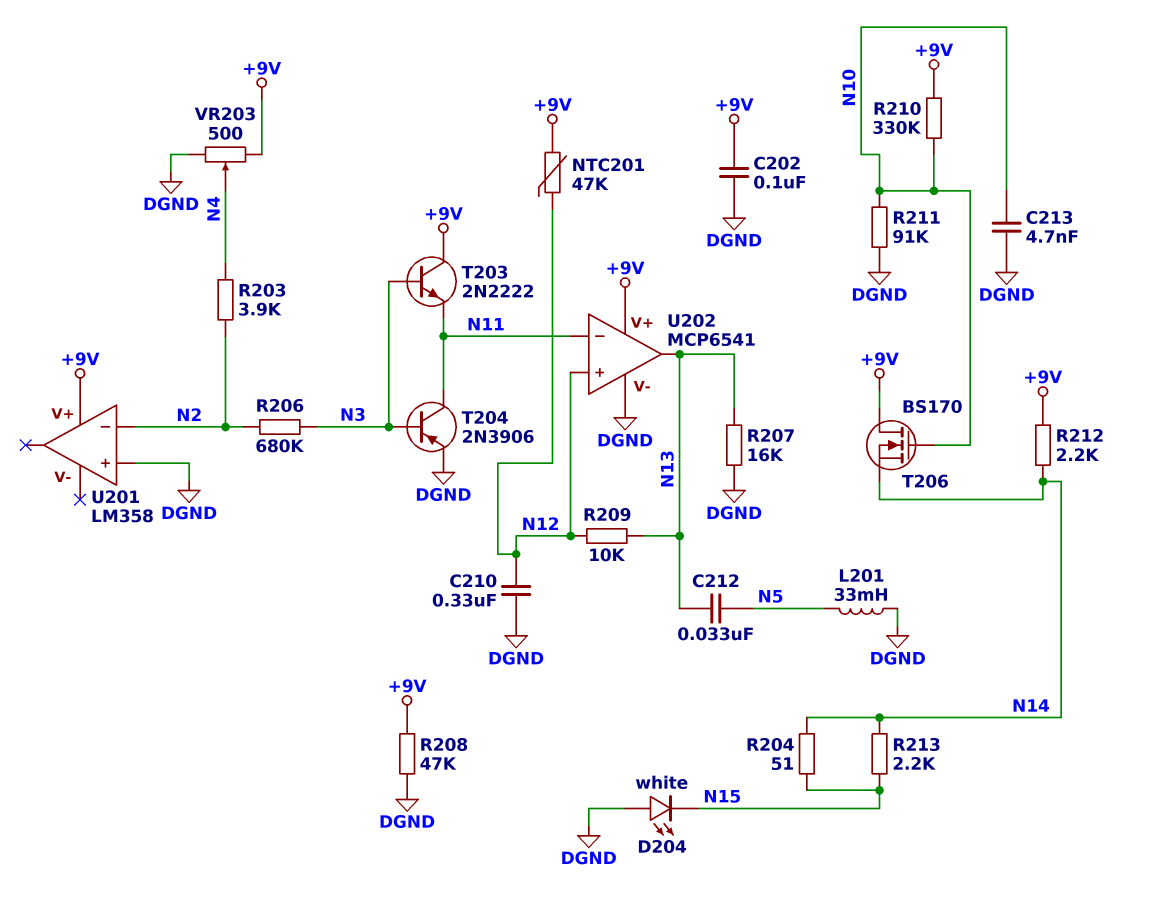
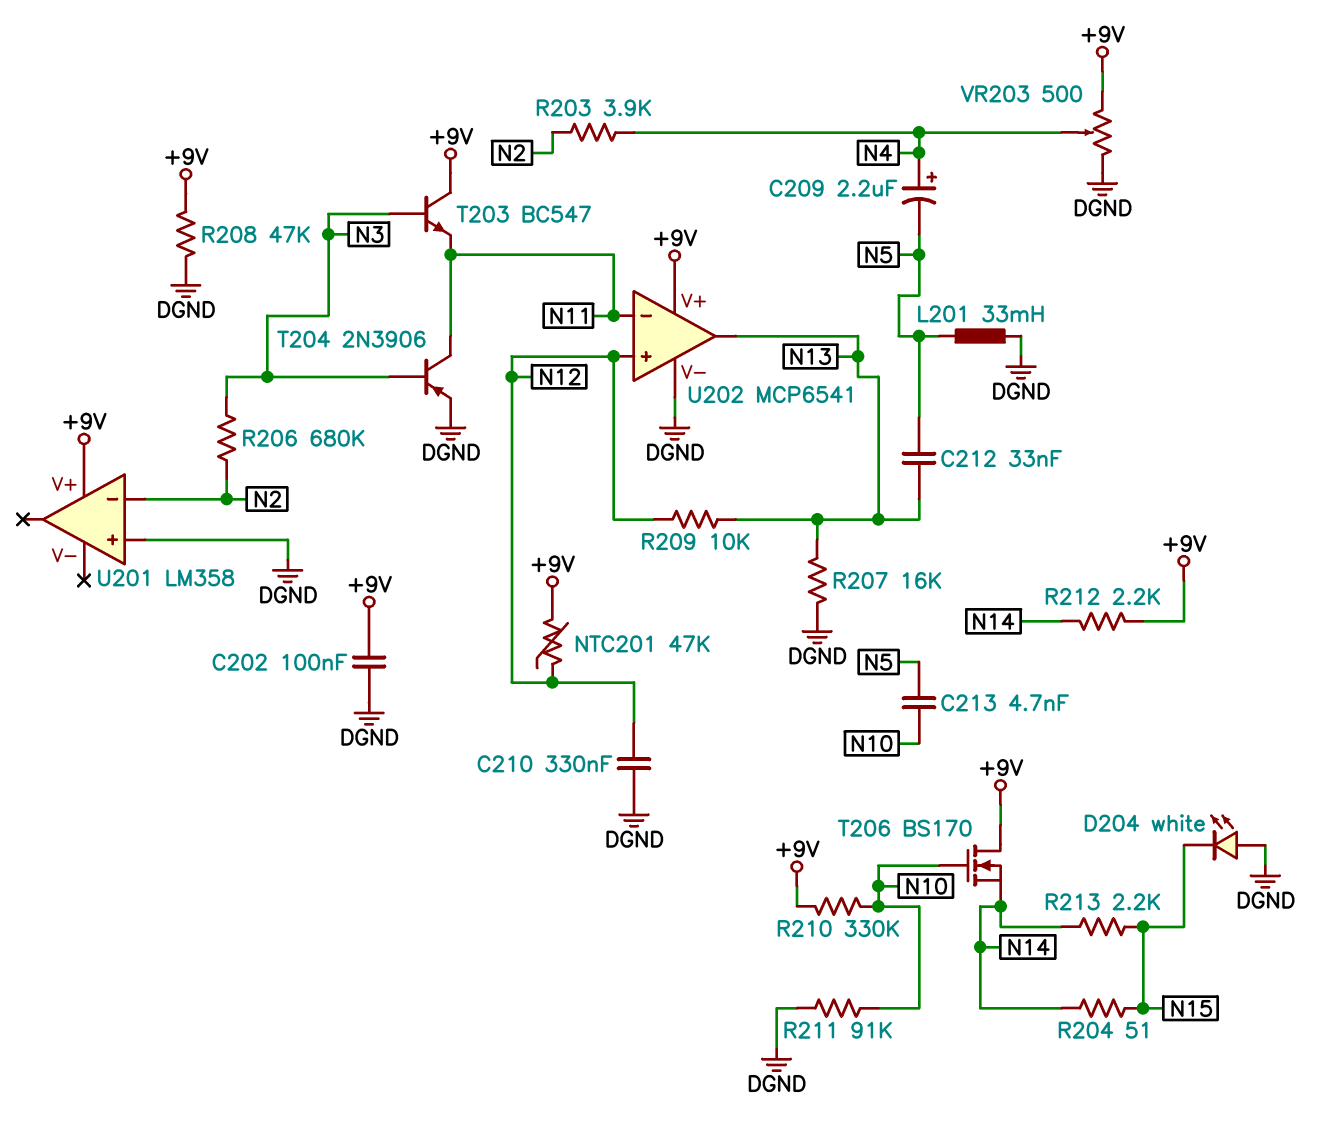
C209: none -> 2.2uF (plus N4, minus N5)
C213: 4.7nF (DGND, N10) -> 4.7nF (N5, N10)
T203: NPN 2N2222 (B N3, C +9V, E N11) -> NPN BC547 (B N3, C +9V, E N11)

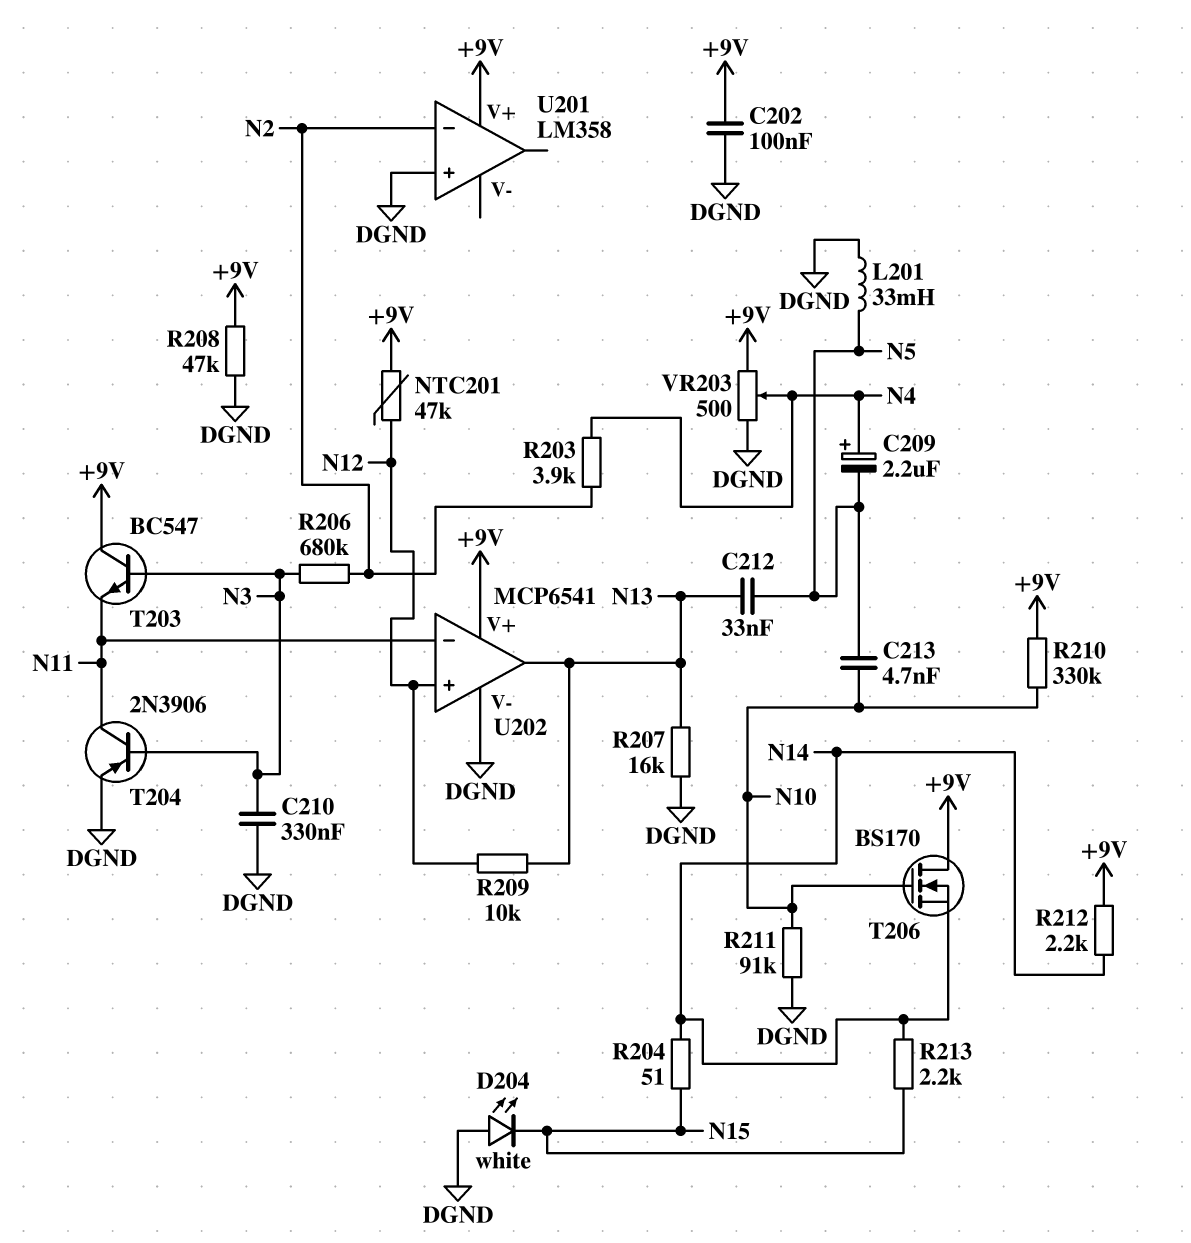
C210: 330nF (DGND, N12) -> 330nF (DGND, N3)

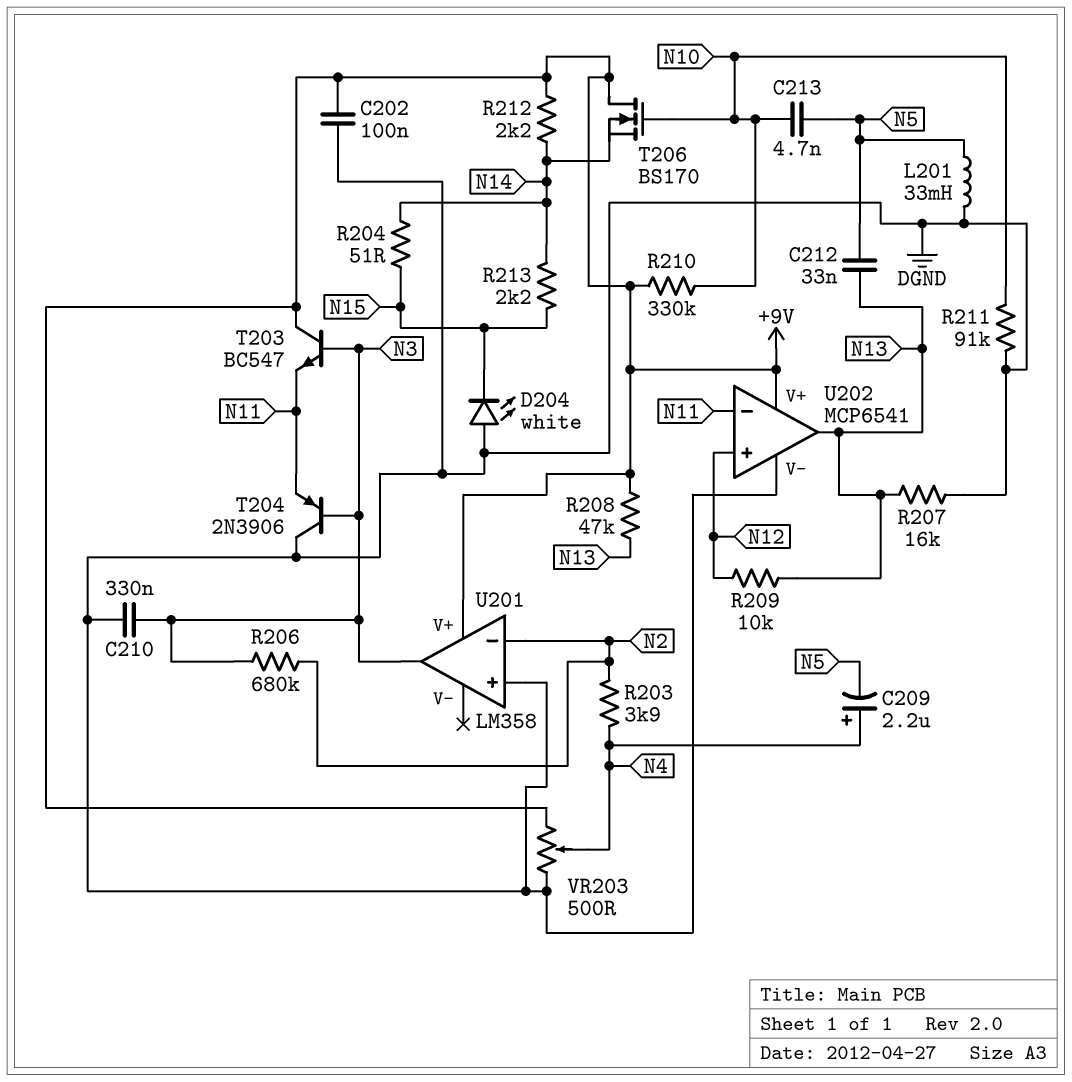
NTC201: 47k (+9V, N12) -> none
R208: 47k (+9V, DGND) -> 47k (+9V, N13)
T204: PNP 2N3906 (B N3, C N11, E DGND) -> PNP 2N3906 (B N3, C DGND, E N11)
U201 pin out: none -> N3

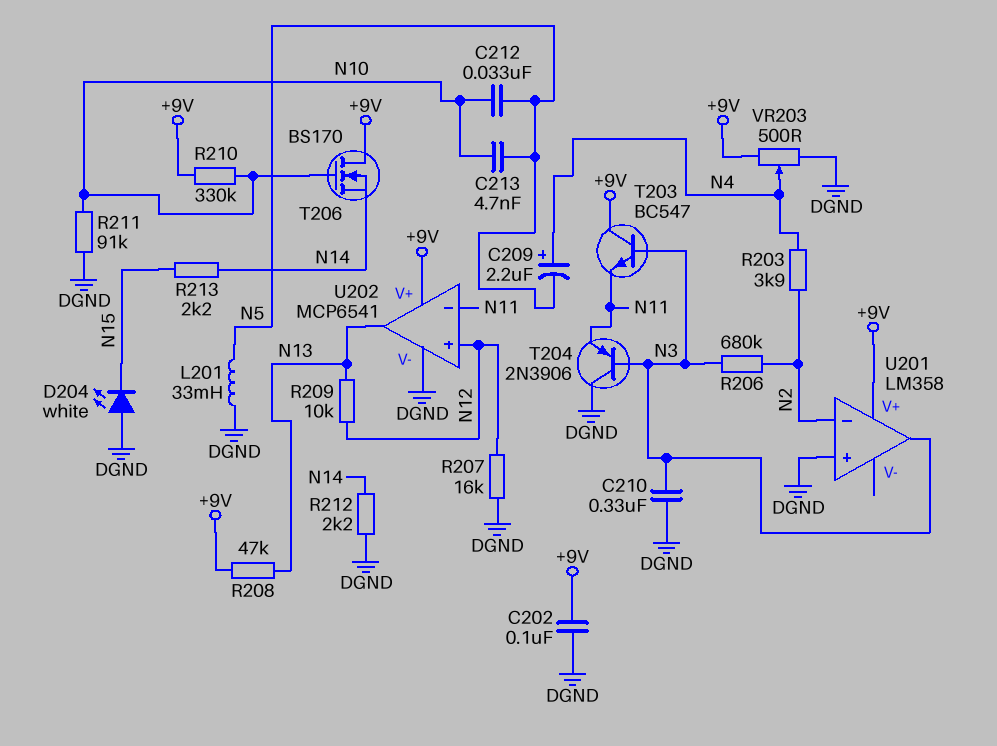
C212: 33nF (N5, N13) -> 33nF (N5, N10)
R204: 51 (N14, N15) -> none
R207: 16k (DGND, N13) -> 16k (DGND, N12)
R212: 2.2k (+9V, N14) -> 2.2k (DGND, N14)

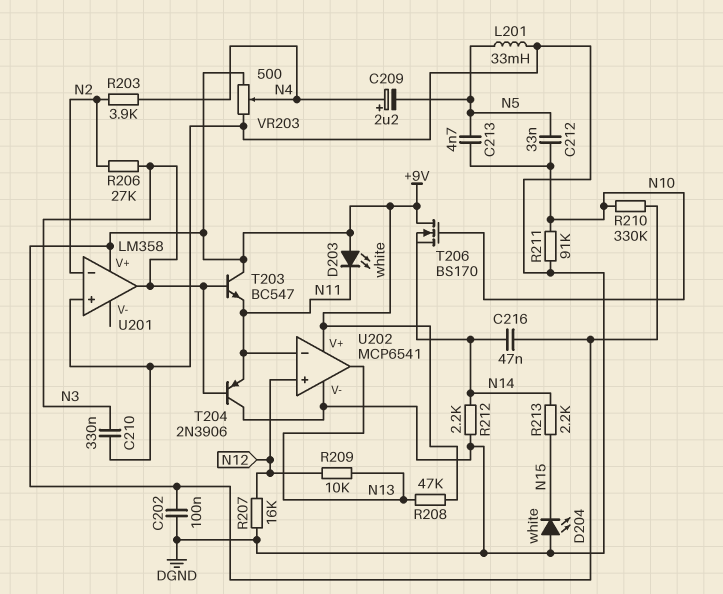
C216: none -> 47nF (+9V, N14)
D203: none -> LED white (A +9V, K N11)
R206: 680k (N2, N3) -> 27k (N2, N3)

